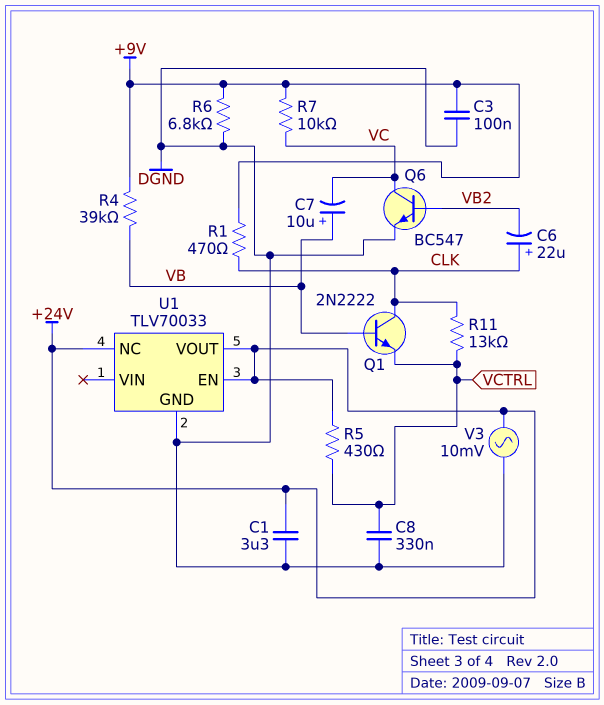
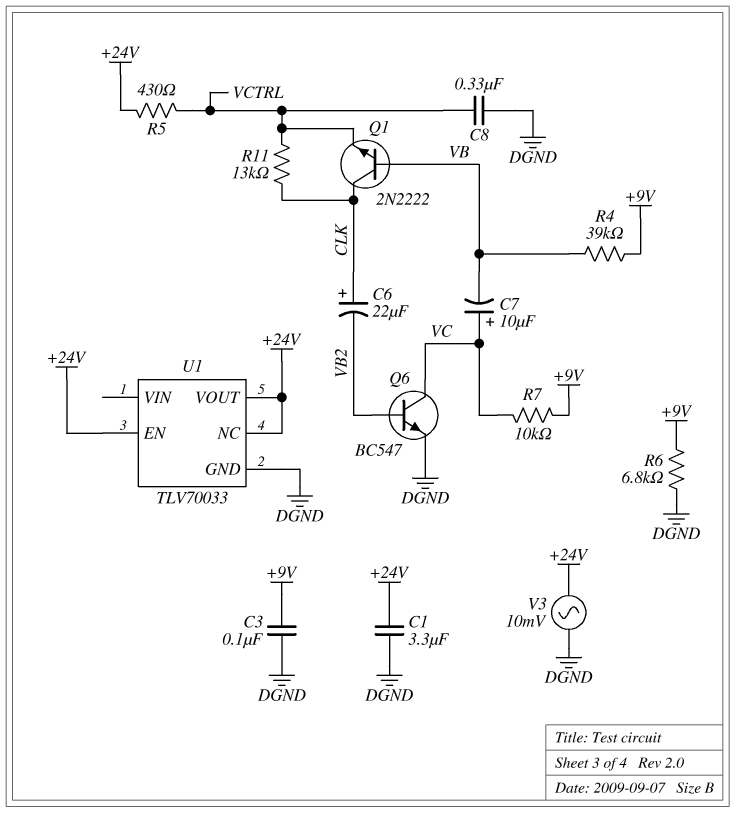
C7: 10uF (plus VB, minus VC) -> 10uF (plus VC, minus VB)
R1: 470 (+9V, CLK) -> none

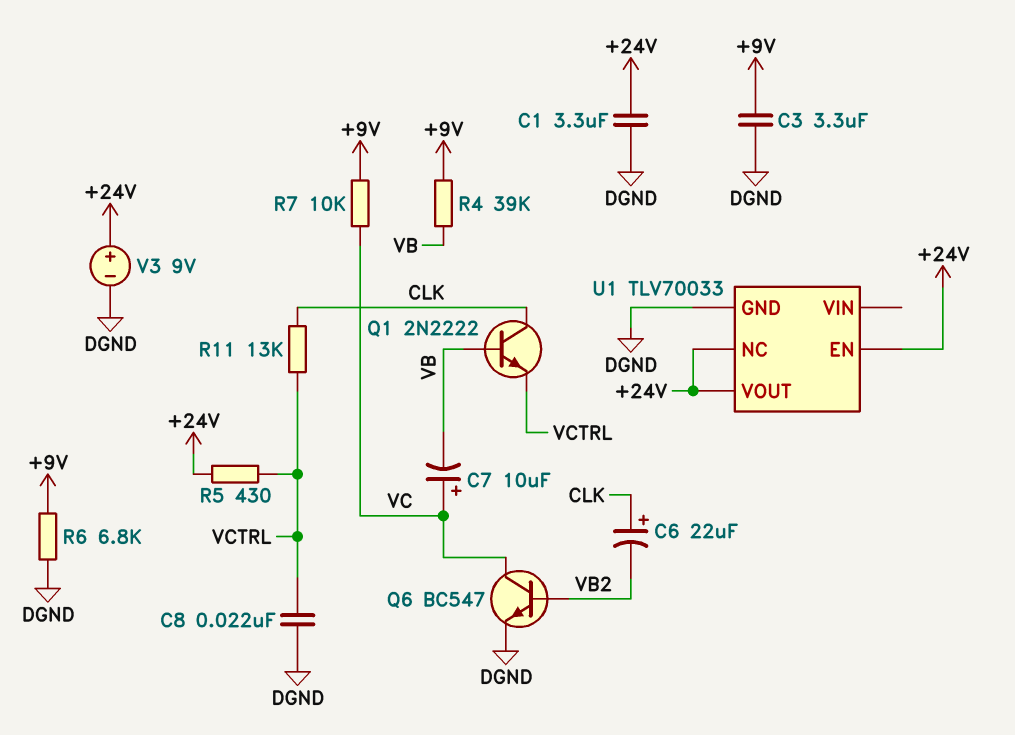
C3: 100nF (+9V, DGND) -> 3.3uF (+9V, DGND)
C8: 330nF (DGND, VCTRL) -> 22nF (DGND, VCTRL)
V3: AC 10mV (+24V, DGND) -> 9V (plus +24V, minus DGND)

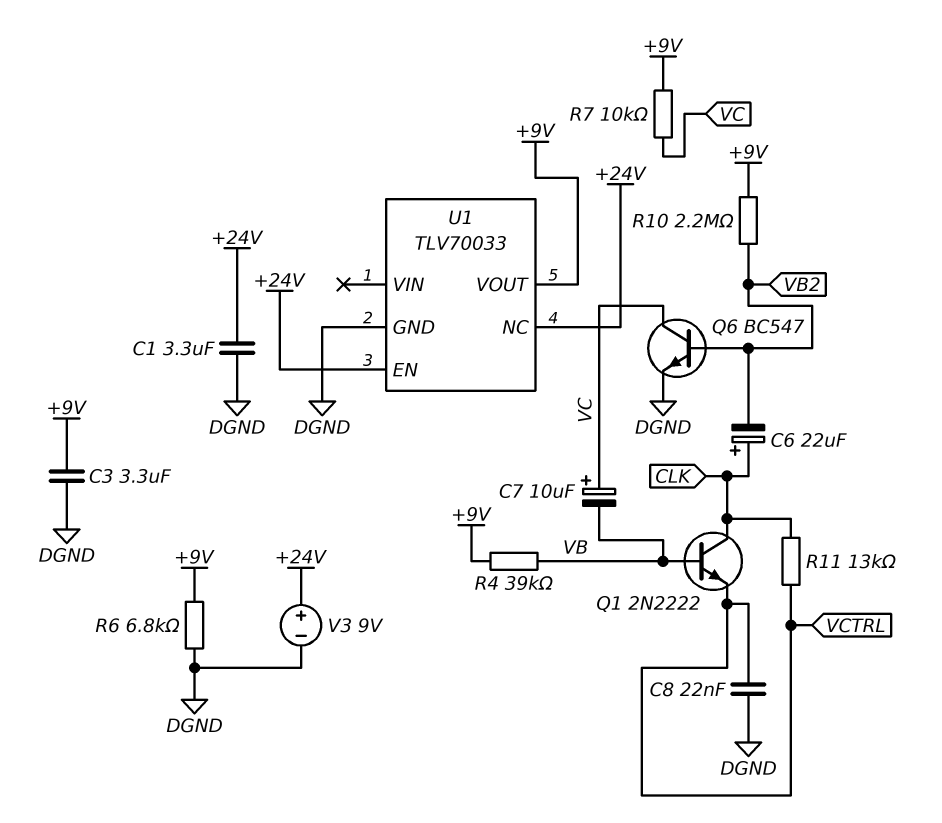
R5: 430 (+24V, VCTRL) -> none
R10: none -> 2.2M (+9V, VB2)
U1 pin VOUT: +24V -> +9V

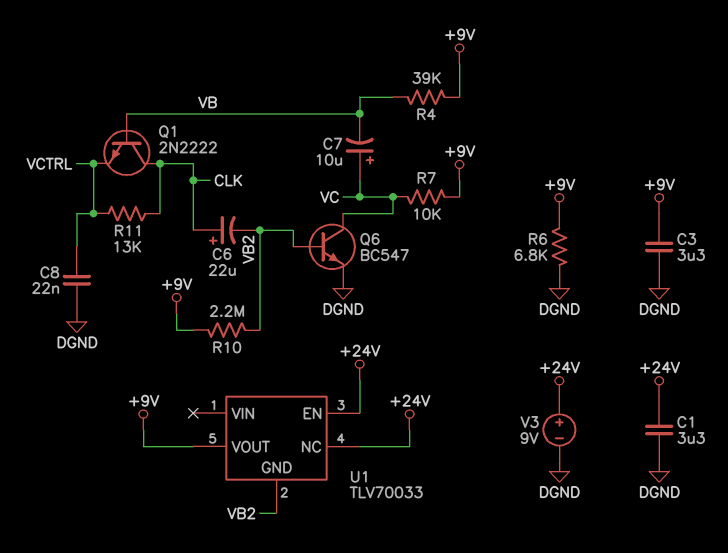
U1 pin GND: DGND -> VB2

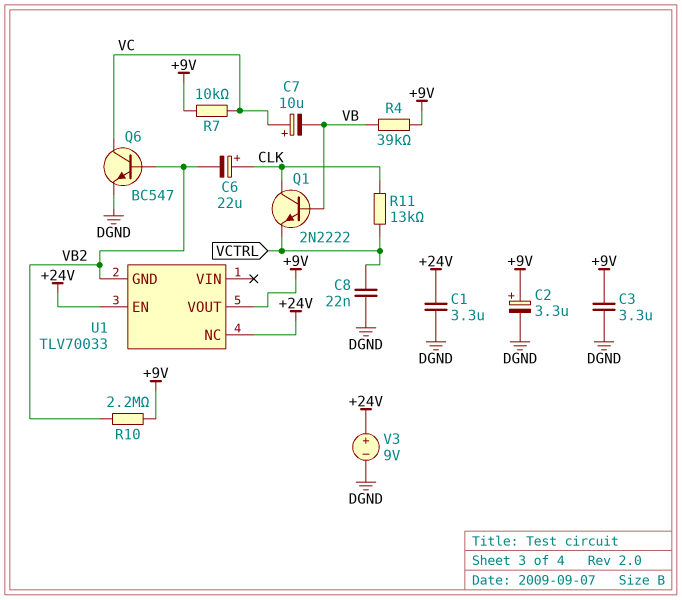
C2: none -> 3.3uF (plus +9V, minus DGND)
R6: 6.8k (+9V, DGND) -> none

